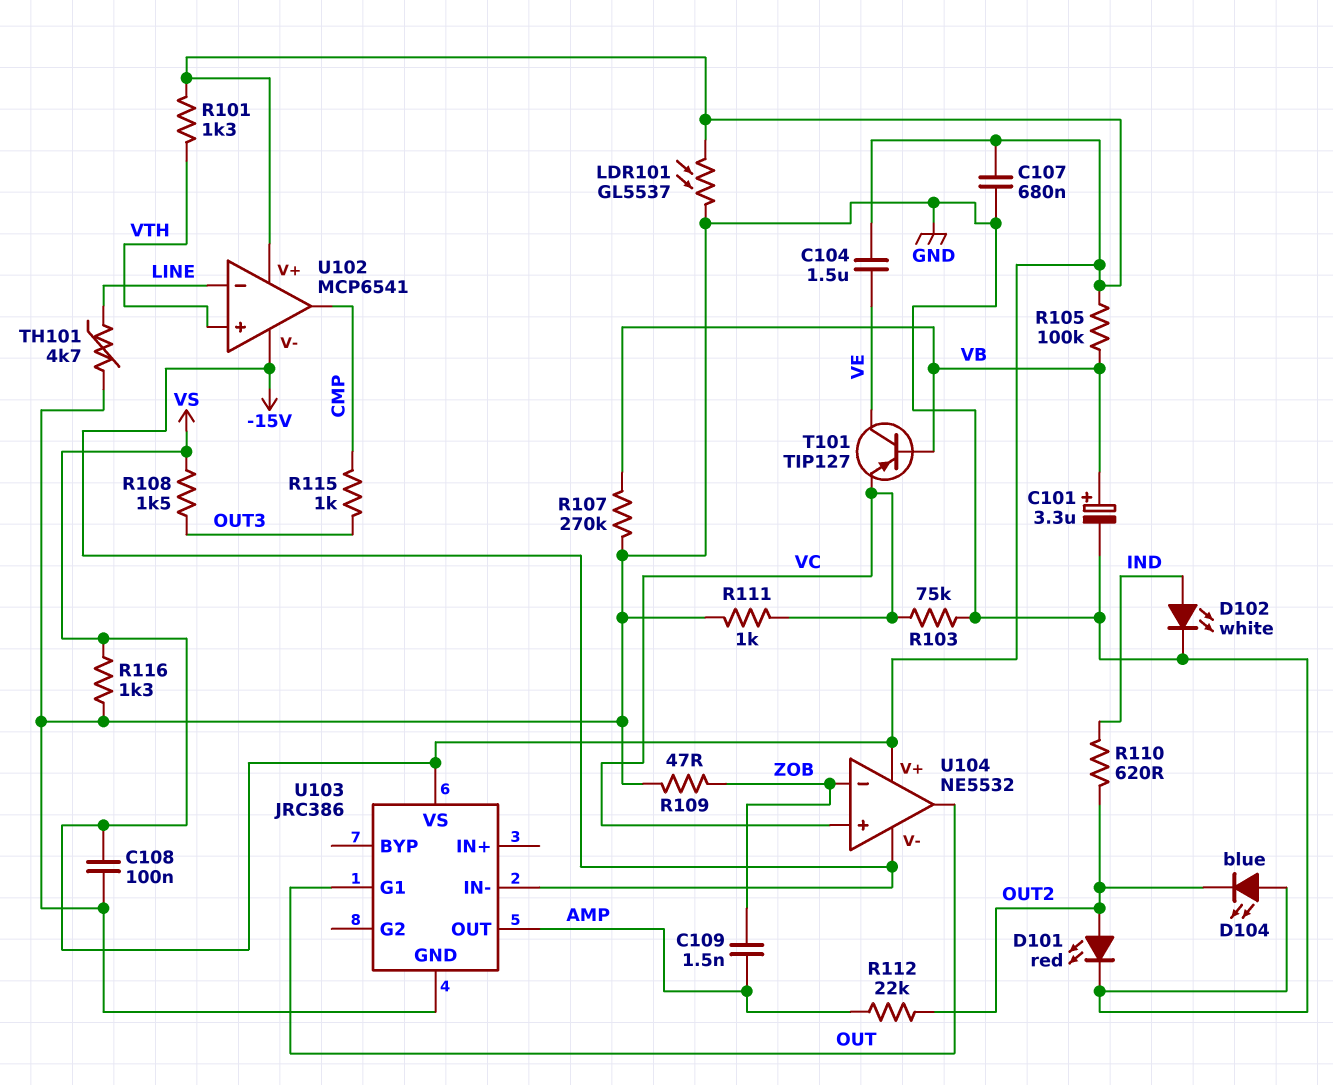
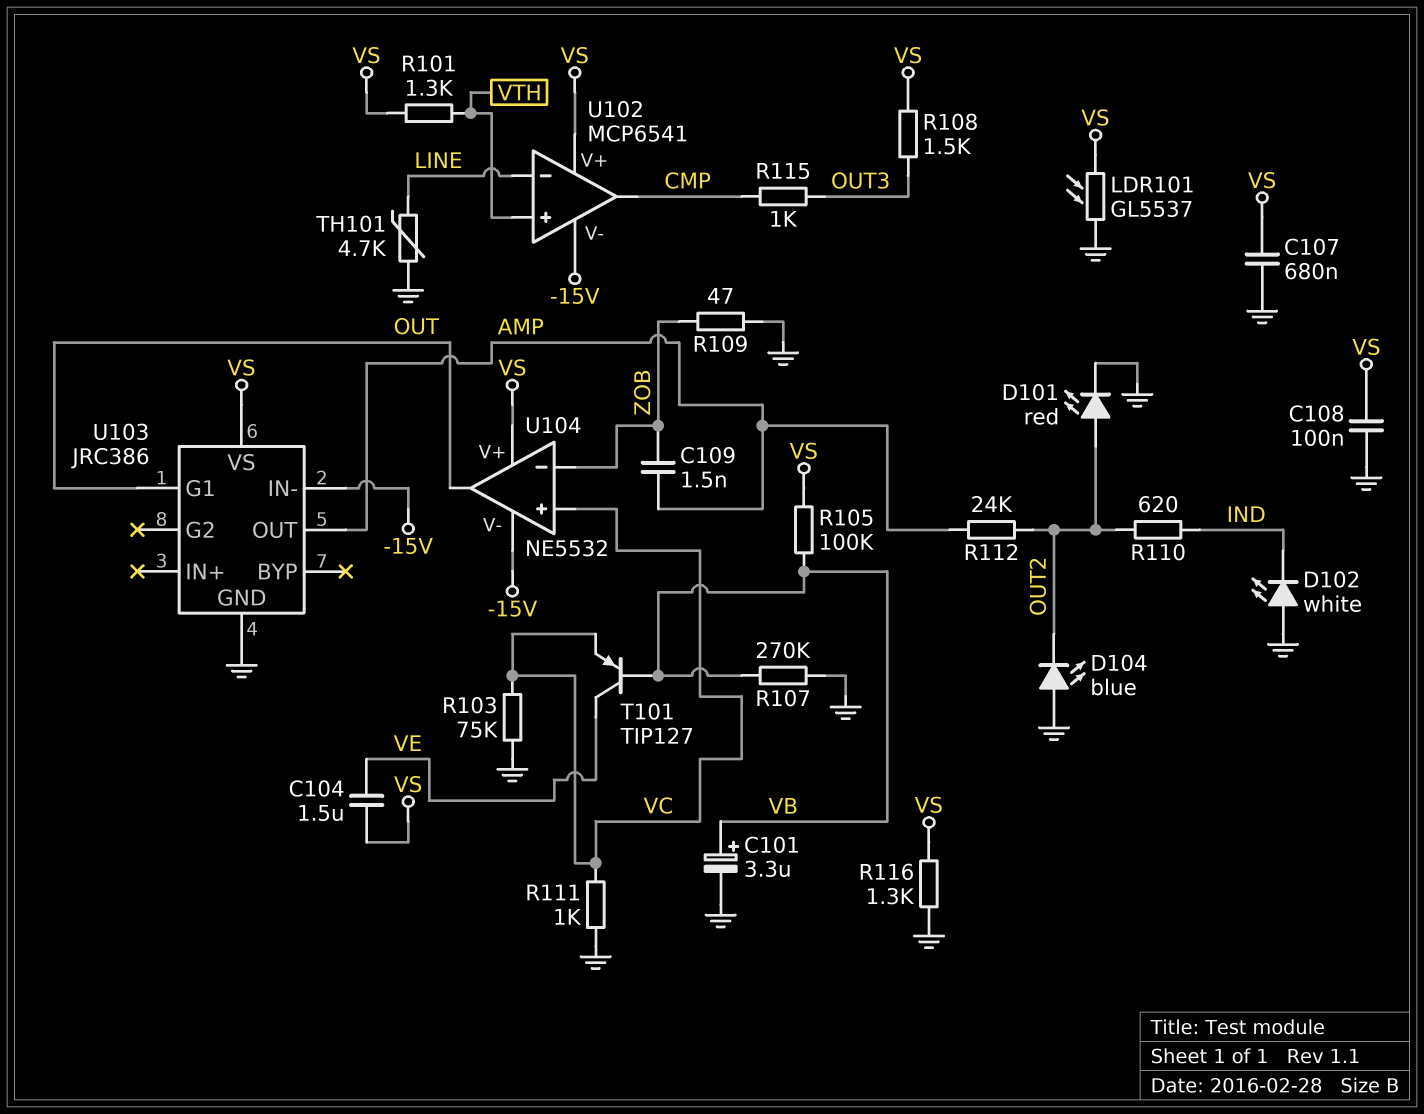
D102: LED white (A IND, K GND) -> LED white (A GND, K IND)
R112: 22k (AMP, OUT2) -> 24k (AMP, OUT2)

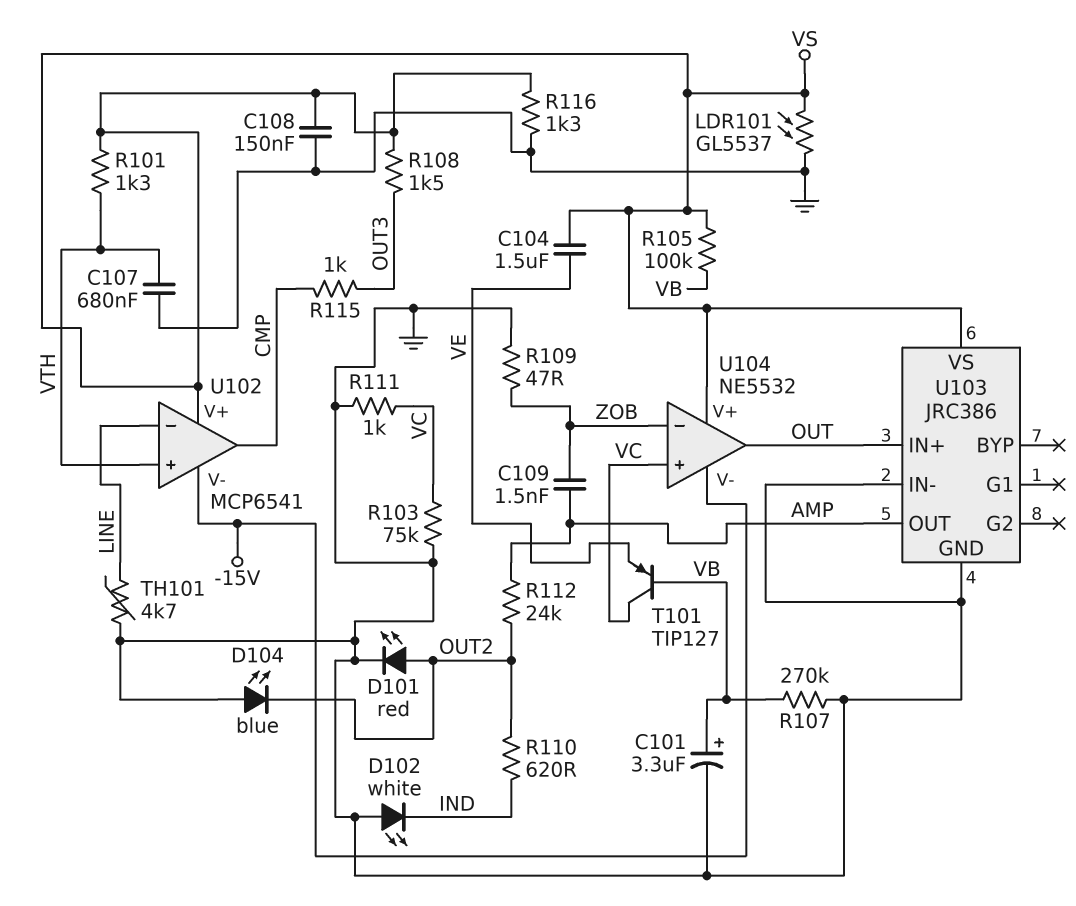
C107: 680nF (GND, VS) -> 680nF (GND, VTH)
C108: 100nF (GND, VS) -> 150nF (GND, VS)
T101: PNP TIP127 (B VB, C VE, E VC) -> PNP TIP127 (B VB, C VC, E VE)
U103 pin G1: OUT -> none
U103 pin IN+: none -> OUT
U103 pin IN-: -15V -> GND

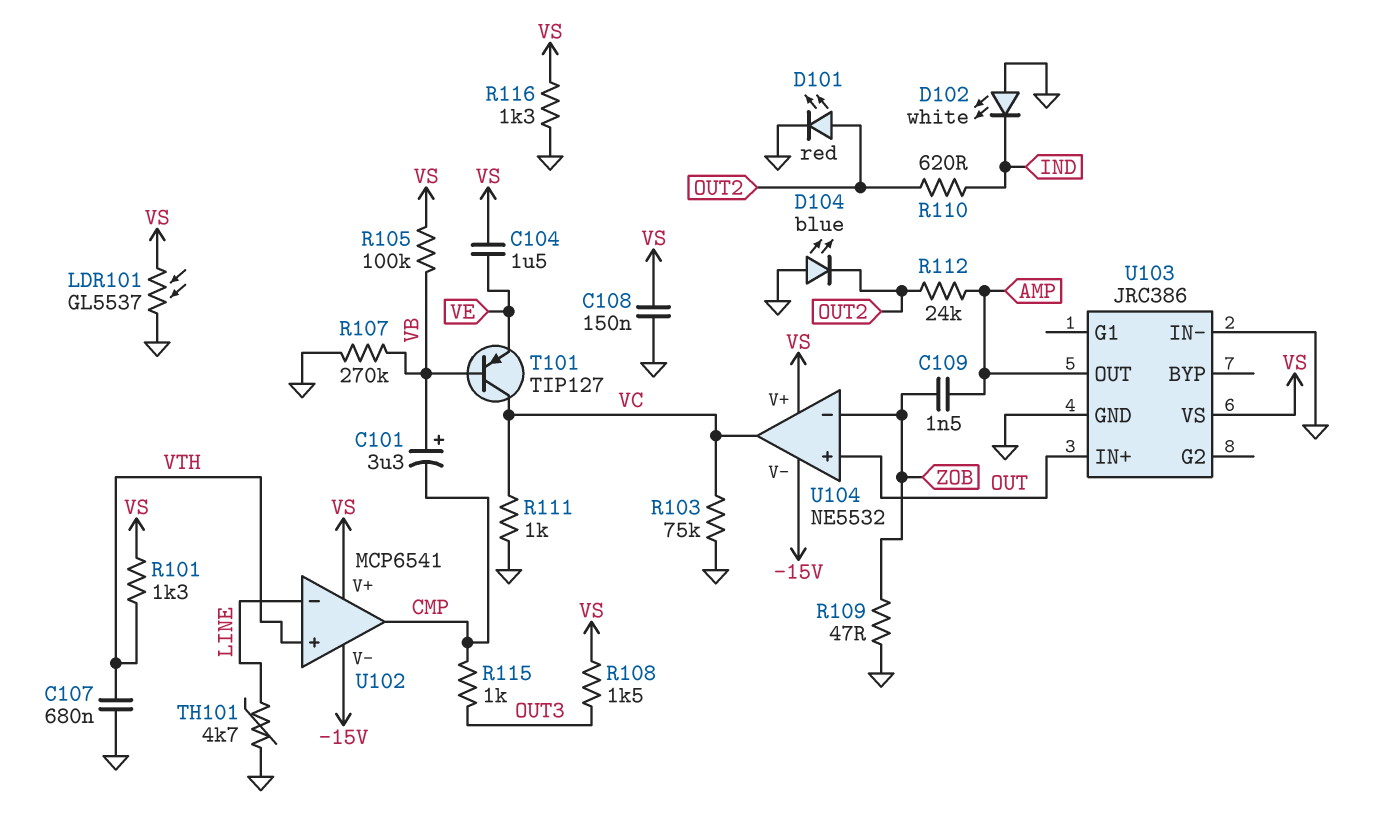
C101: 3.3uF (plus VB, minus GND) -> 3.3uF (plus VB, minus CMP)
U104 pin in+: VC -> OUT
U104 pin out: OUT -> VC

